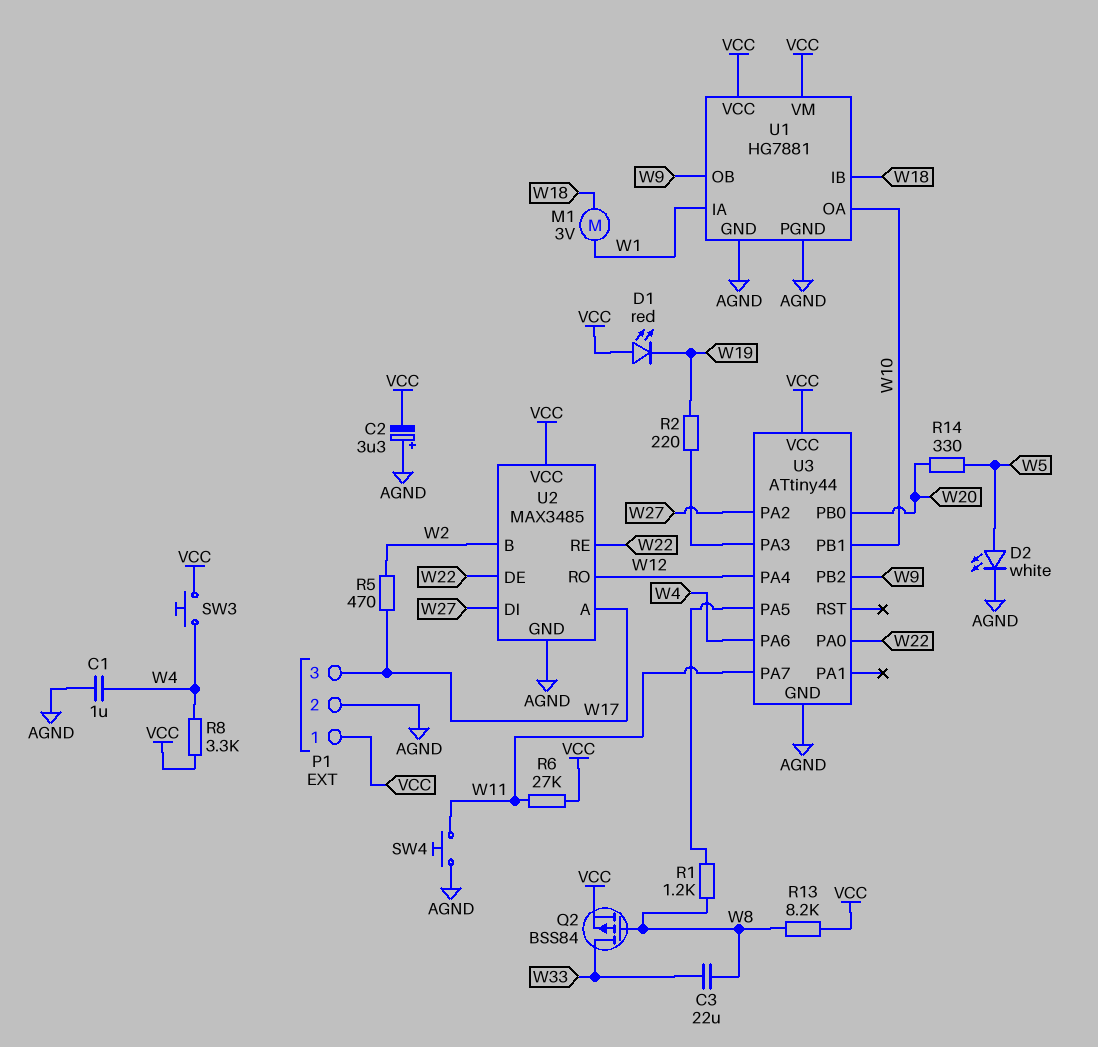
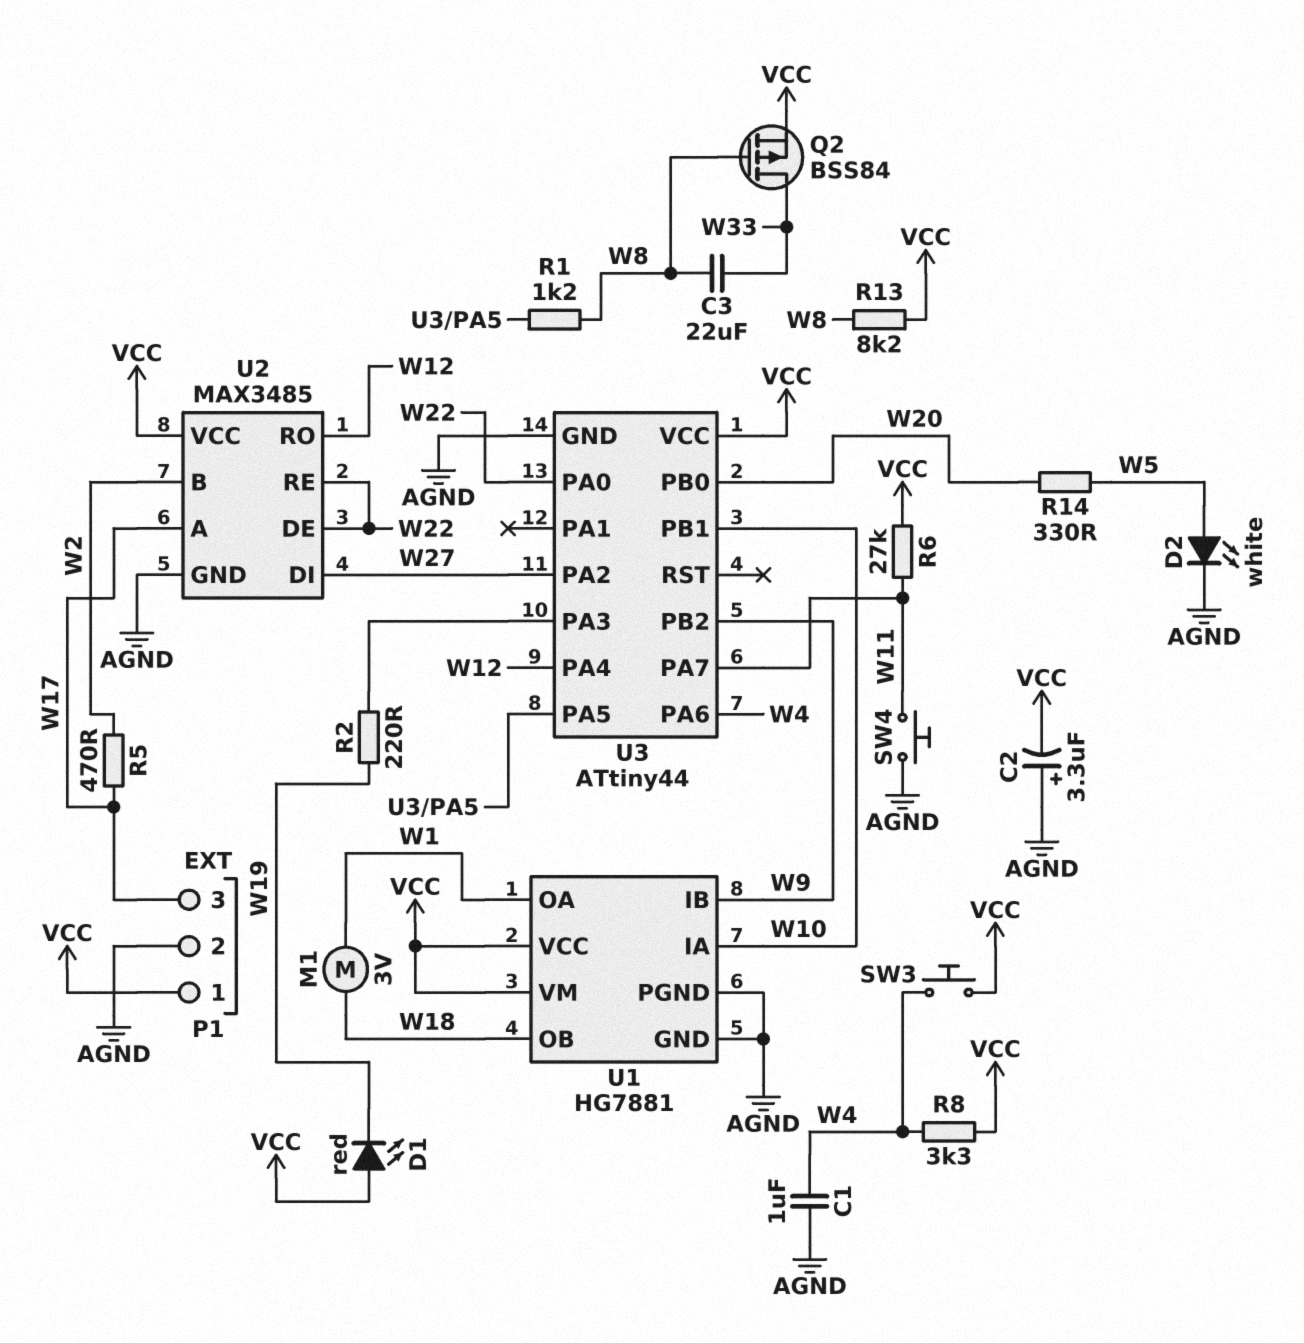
U1 pin IA: W1 -> W10
U1 pin IB: W18 -> W9
U1 pin OA: W10 -> W1
U1 pin OB: W9 -> W18

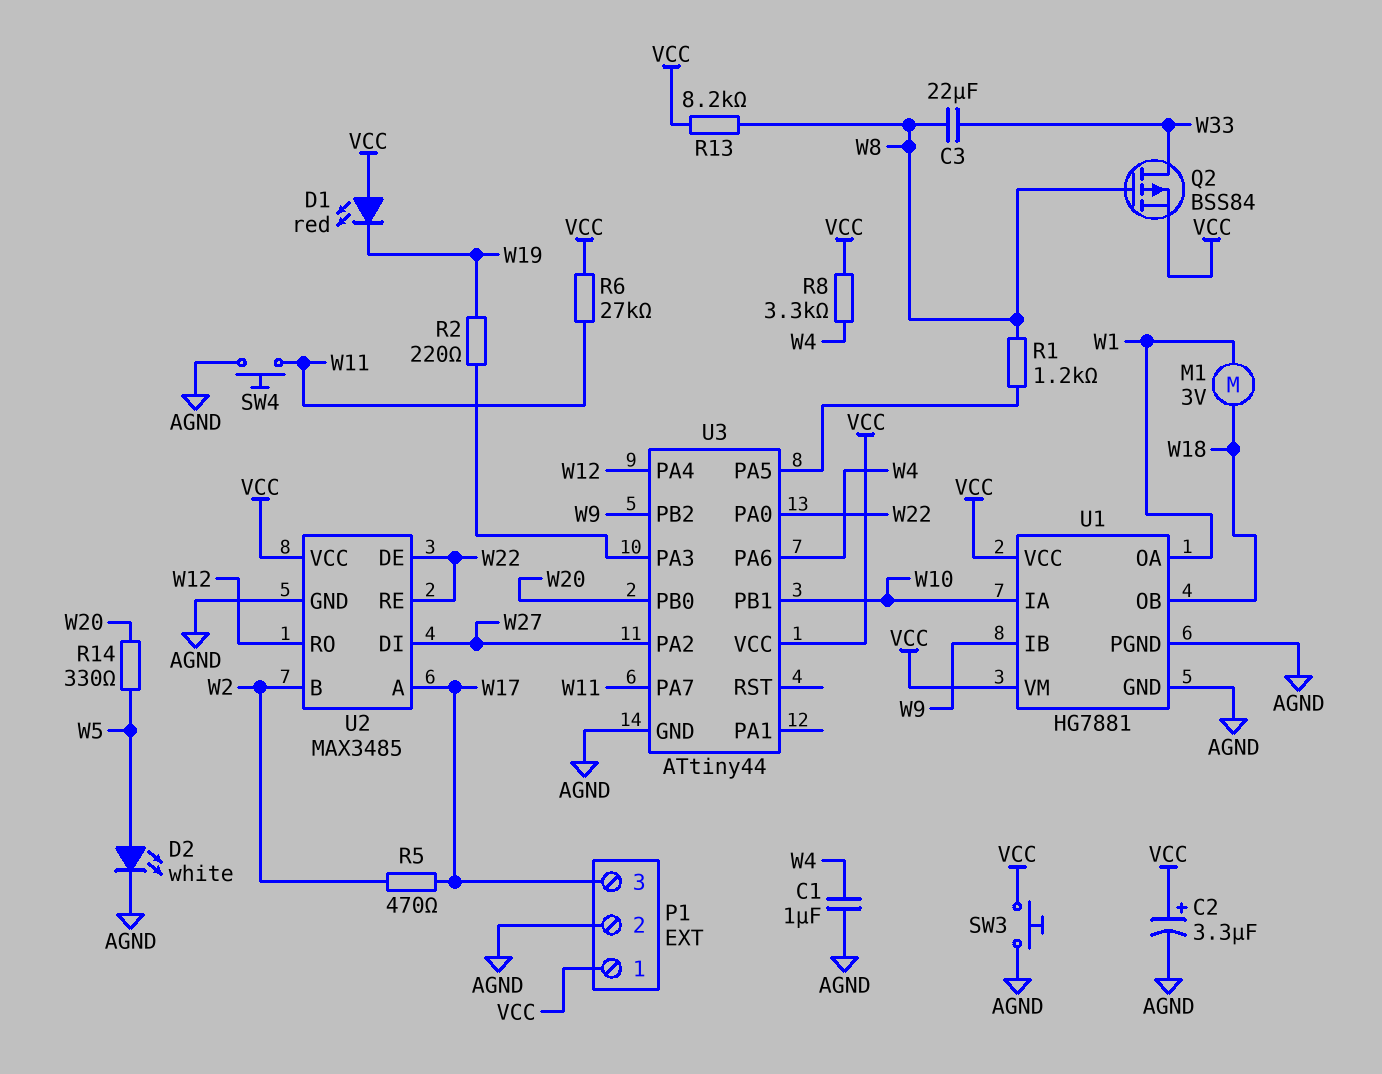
C2: 3.3uF (plus AGND, minus VCC) -> 3.3uF (plus VCC, minus AGND)
SW3: button (VCC, W4) -> button (AGND, VCC)

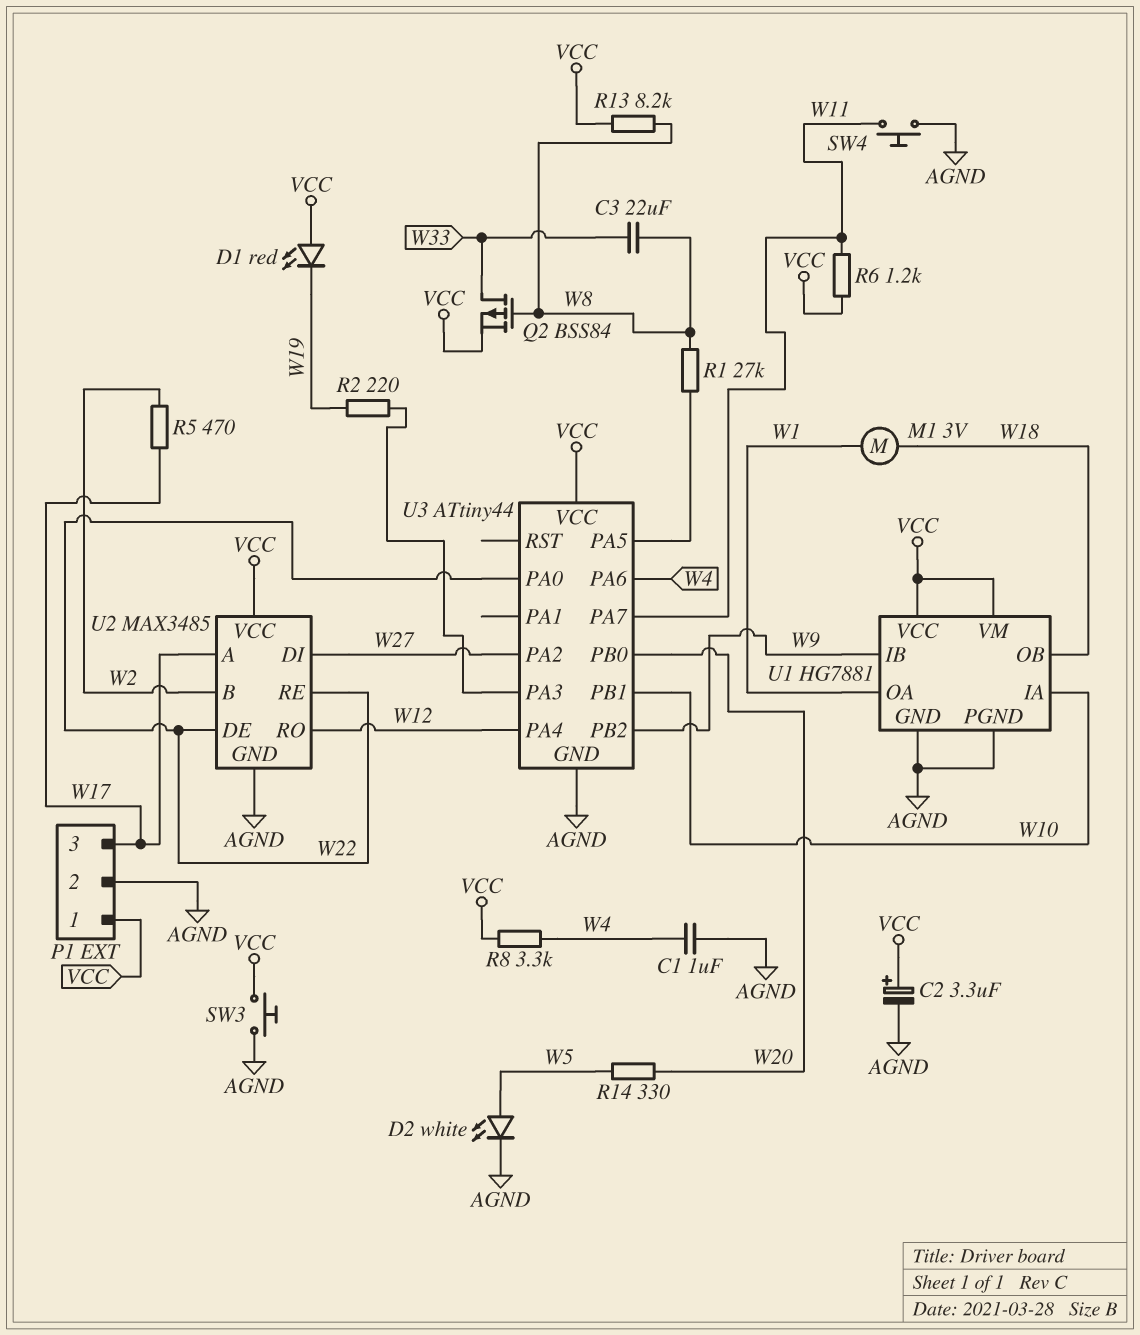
R1: 1.2k (U3/PA5, W8) -> 27k (U3/PA5, W8)
R6: 27k (VCC, W11) -> 1.2k (VCC, W11)

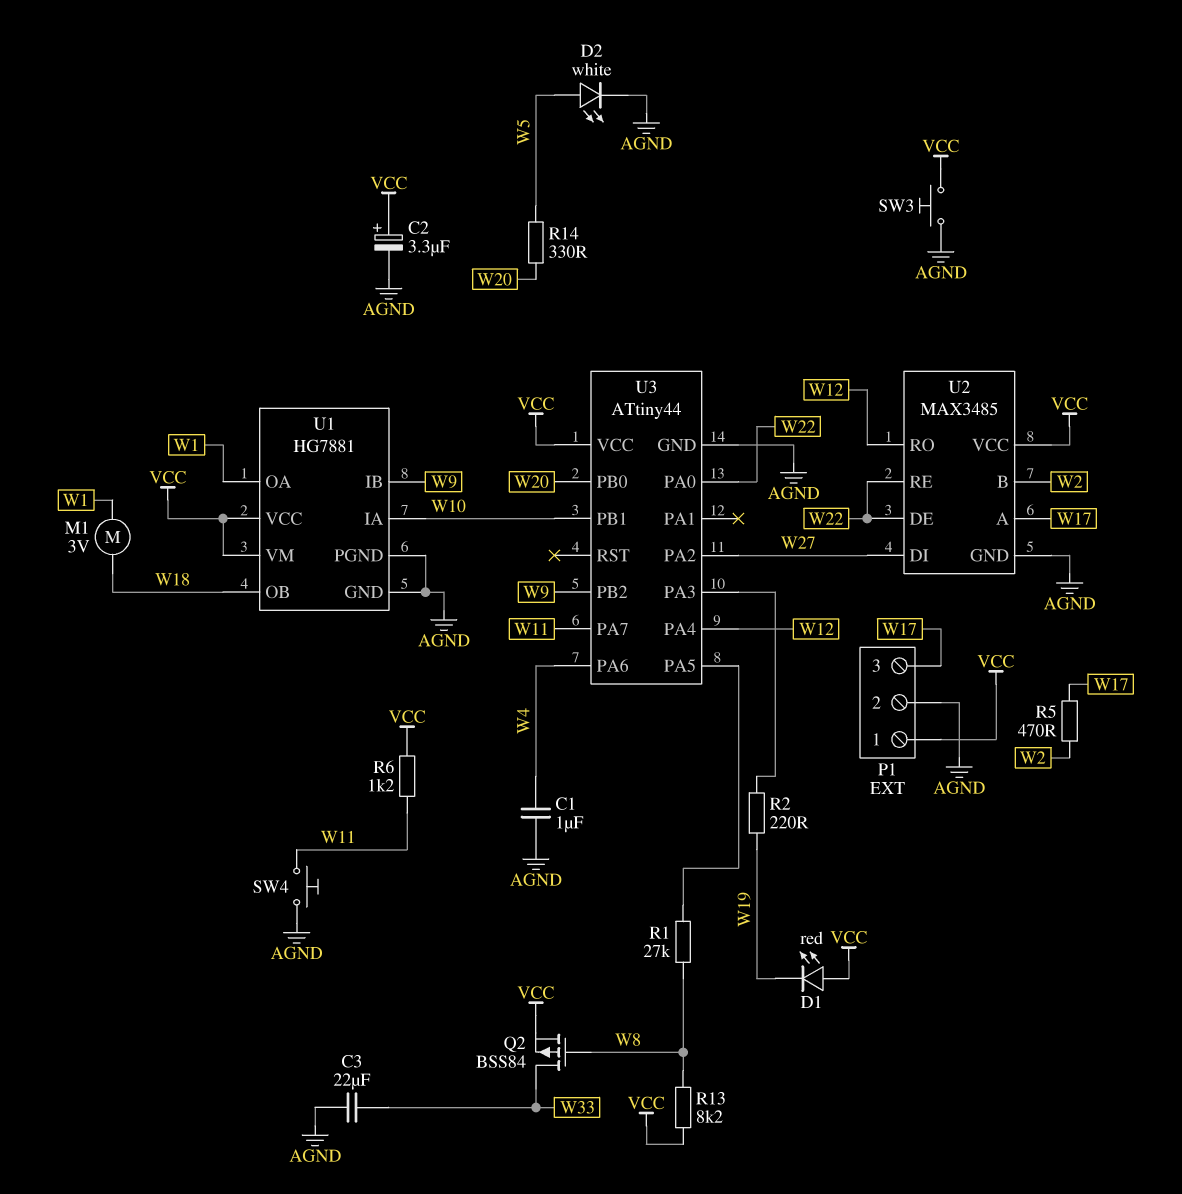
C3: 22uF (W8, W33) -> 22uF (AGND, W33)
R8: 3.3k (VCC, W4) -> none

